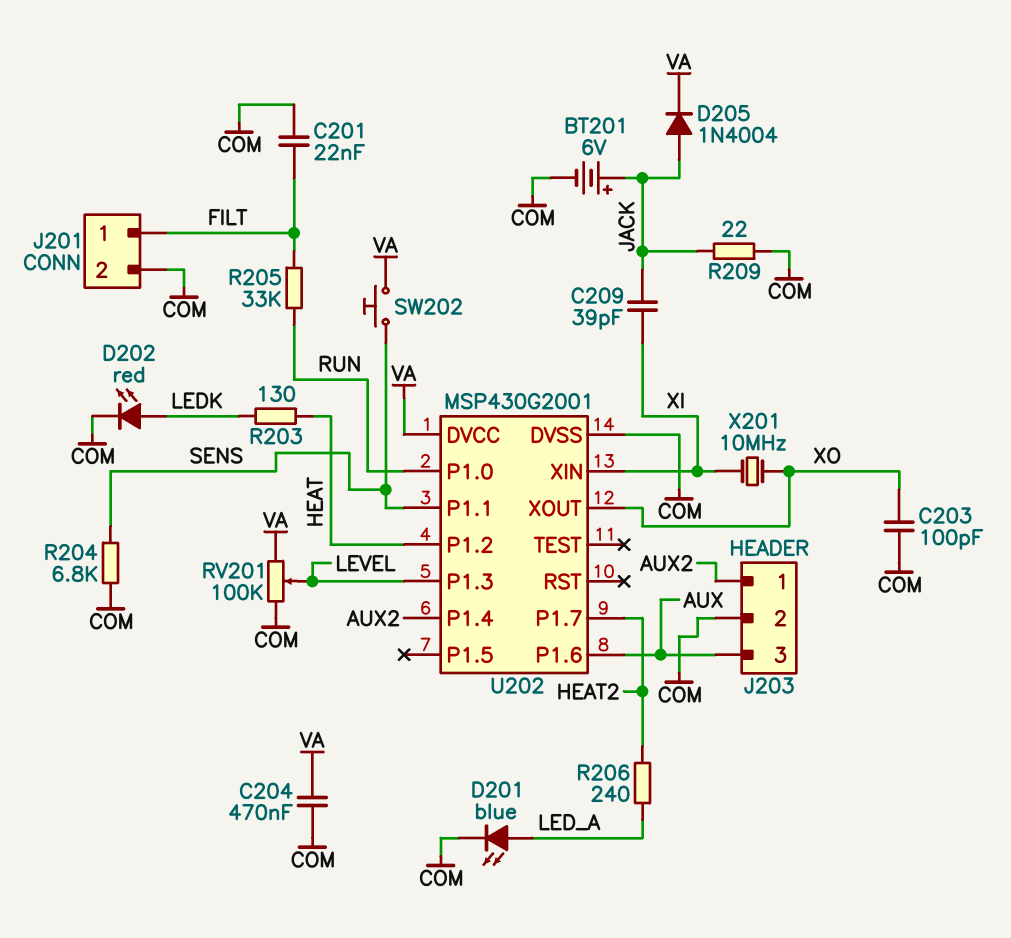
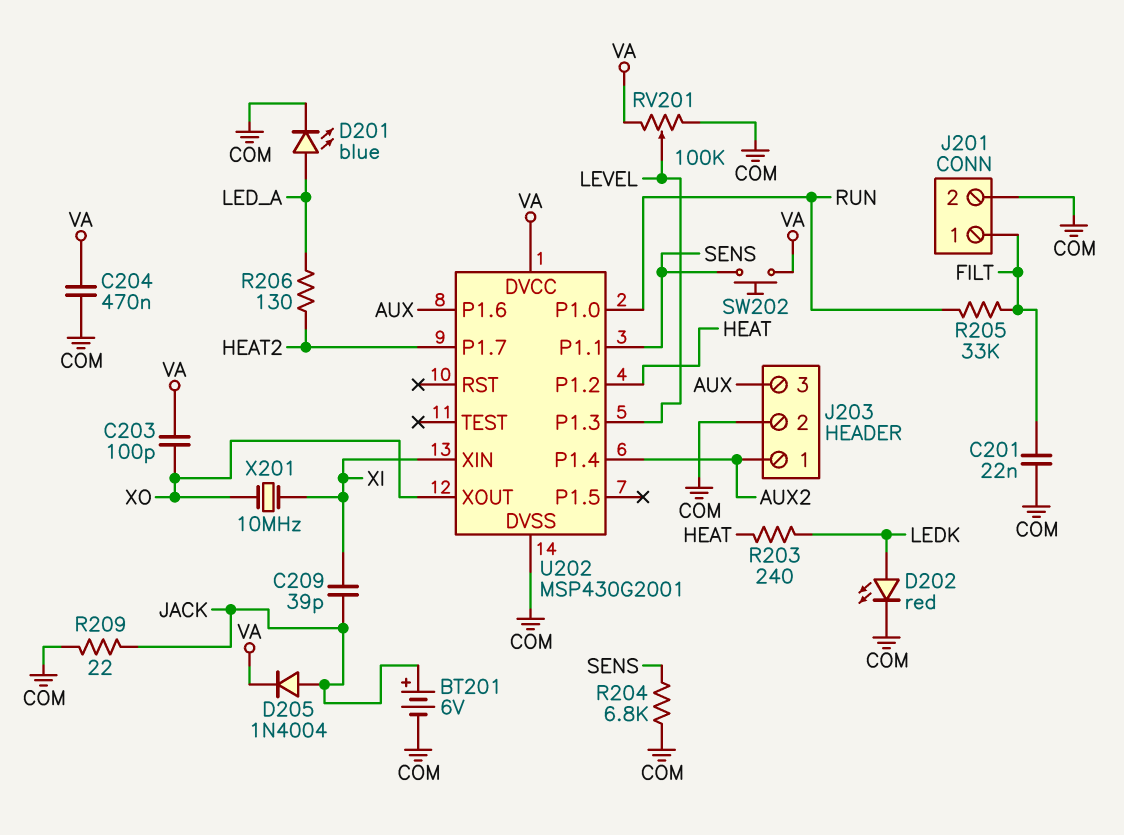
C203: 100pF (COM, XO) -> 100pF (VA, XO)
R203: 130 (HEAT, LEDK) -> 240 (HEAT, LEDK)
R206: 240 (HEAT2, LED_A) -> 130 (HEAT2, LED_A)

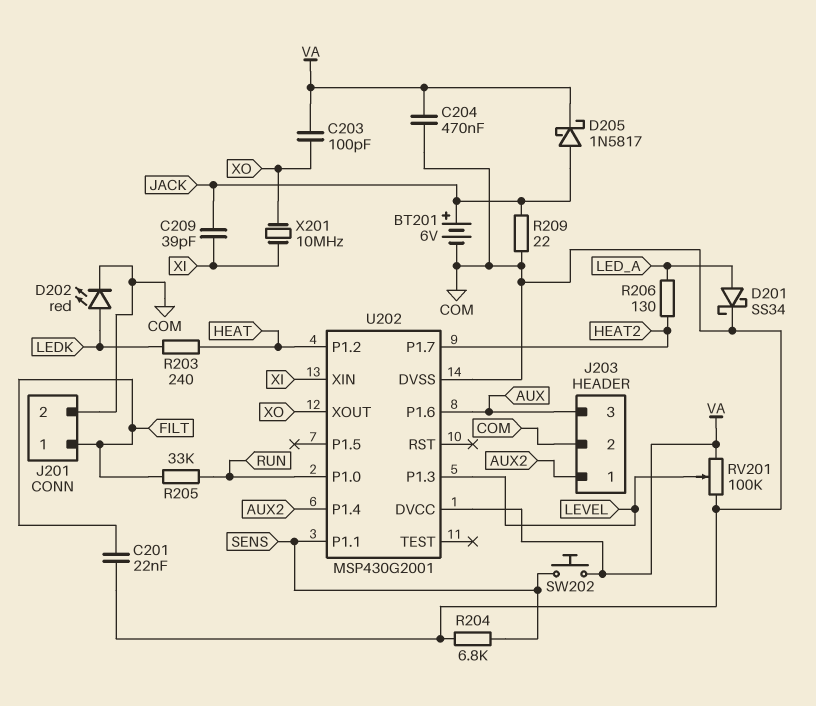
D201: LED blue (A LED_A, K COM) -> schottky SS34 (A LED_A, K COM)
D205: diode 1N4004 (A JACK, K VA) -> schottky 1N5817 (A JACK, K VA)

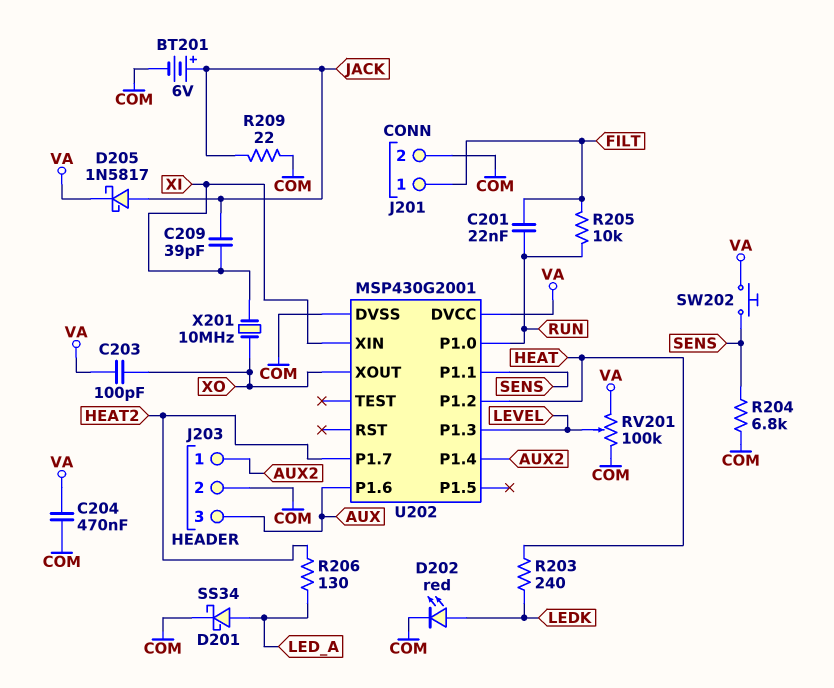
C201: 22nF (COM, FILT) -> 22nF (FILT, RUN)
R205: 33k (FILT, RUN) -> 10k (FILT, RUN)

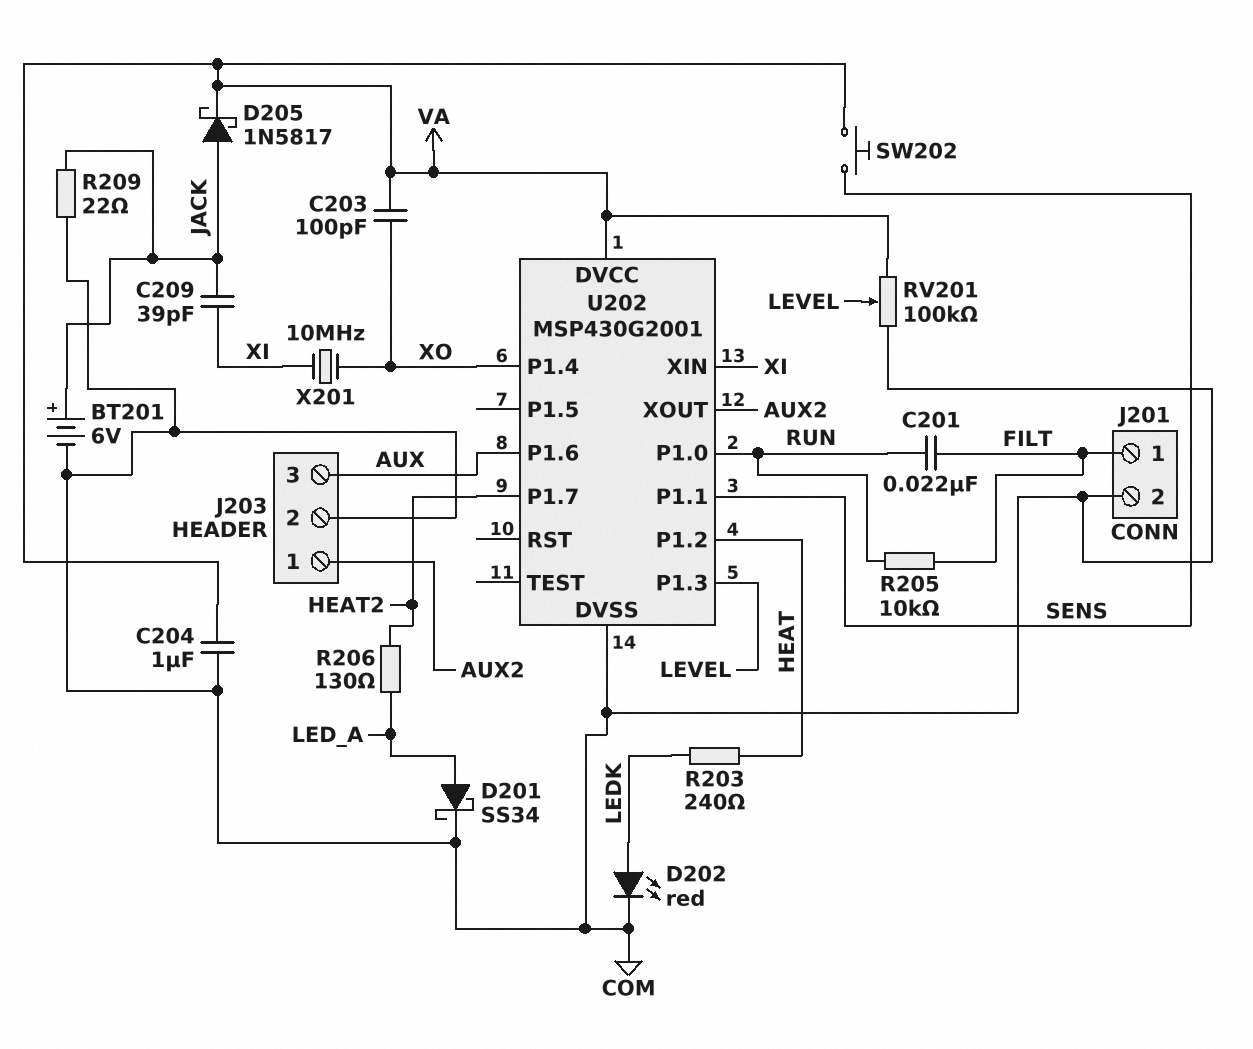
C204: 470nF (COM, VA) -> 1uF (COM, VA)
R204: 6.8k (COM, SENS) -> none
U202 pin P1.4: AUX2 -> XO
U202 pin XOUT: XO -> AUX2

